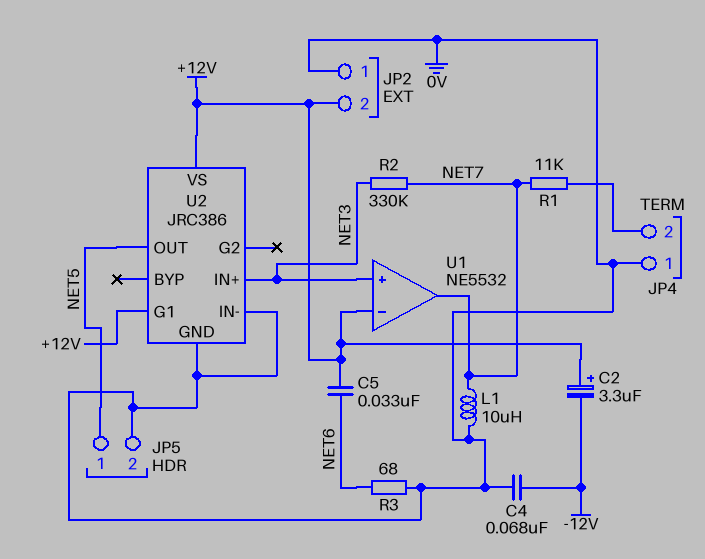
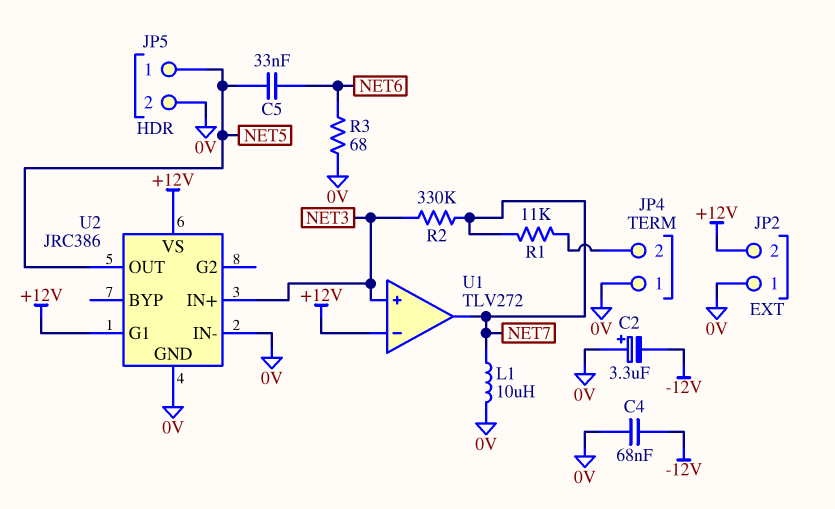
C2: 3.3uF (plus +12V, minus -12V) -> 3.3uF (plus 0V, minus -12V)
C5: 33nF (+12V, NET6) -> 33nF (NET5, NET6)
U1: NE5532 -> TLV272

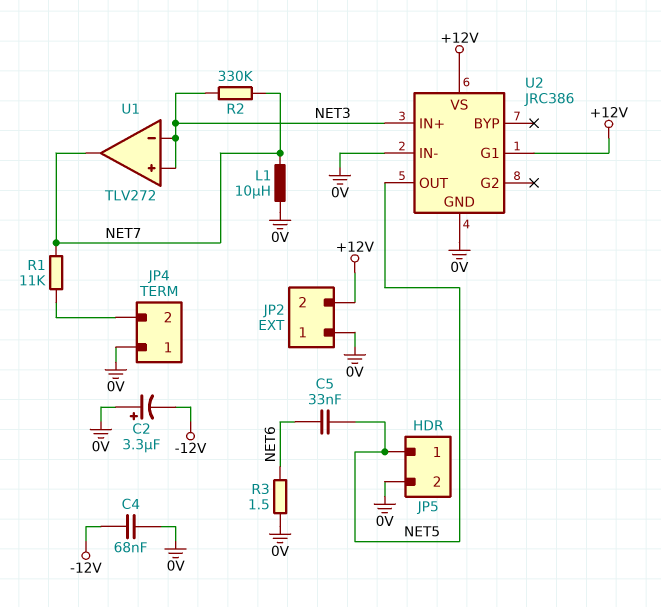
R3: 68 (0V, NET6) -> 1.5 (0V, NET6)
U1 pin in-: +12V -> NET3

